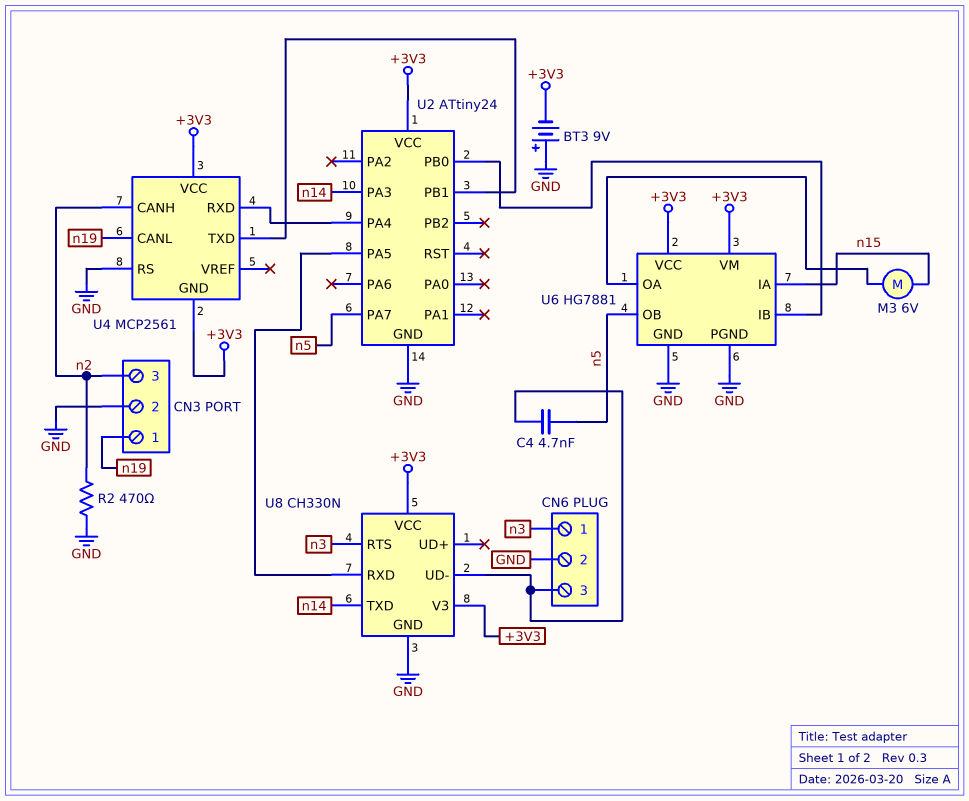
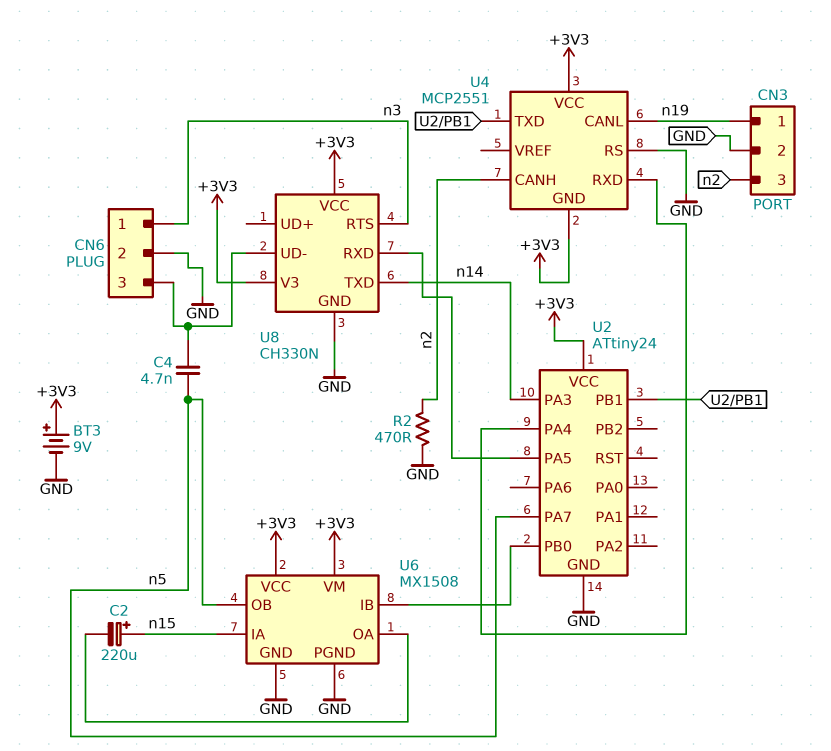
BT3: 9V (plus GND, minus +3V3) -> 9V (plus +3V3, minus GND)
C2: none -> 220uF (plus n15, minus U6/OA)
M3: motor 6V (U6/OA, n15) -> none
U4: MCP2561 -> MCP2551
U6: HG7881 -> MX1508

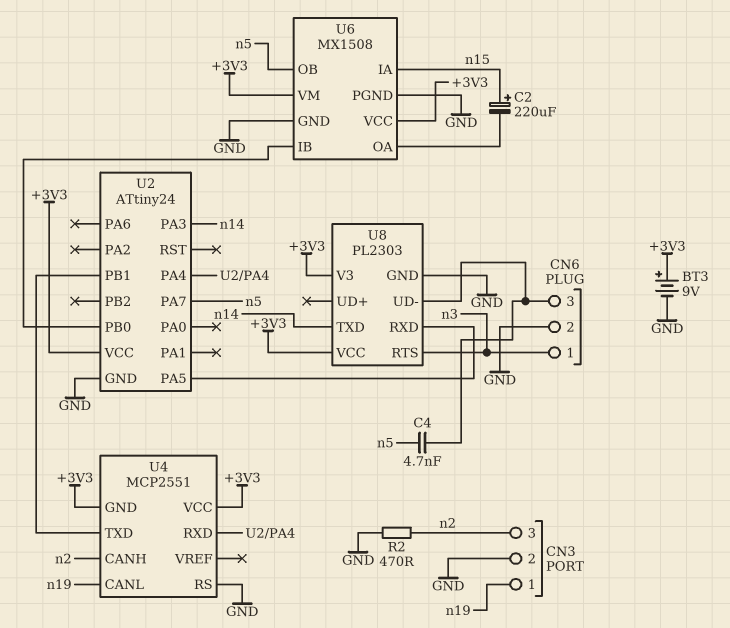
U8: CH330N -> PL2303

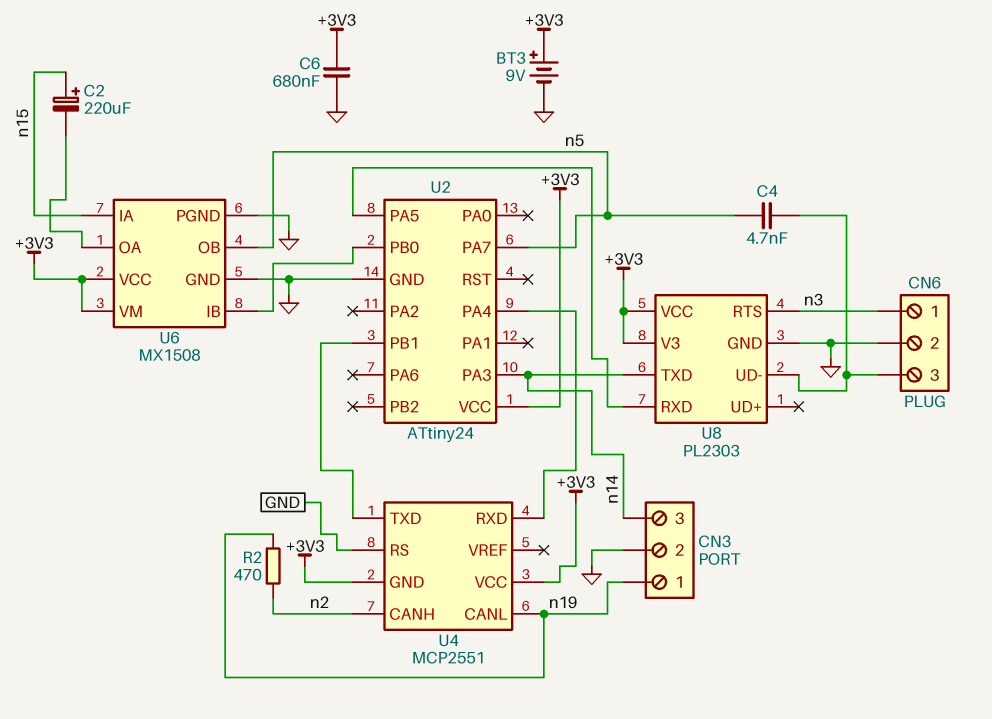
C6: none -> 680nF (+3V3, GND)
CN3 pin 3: n2 -> n14
R2: 470 (GND, n2) -> 470 (n2, n19)

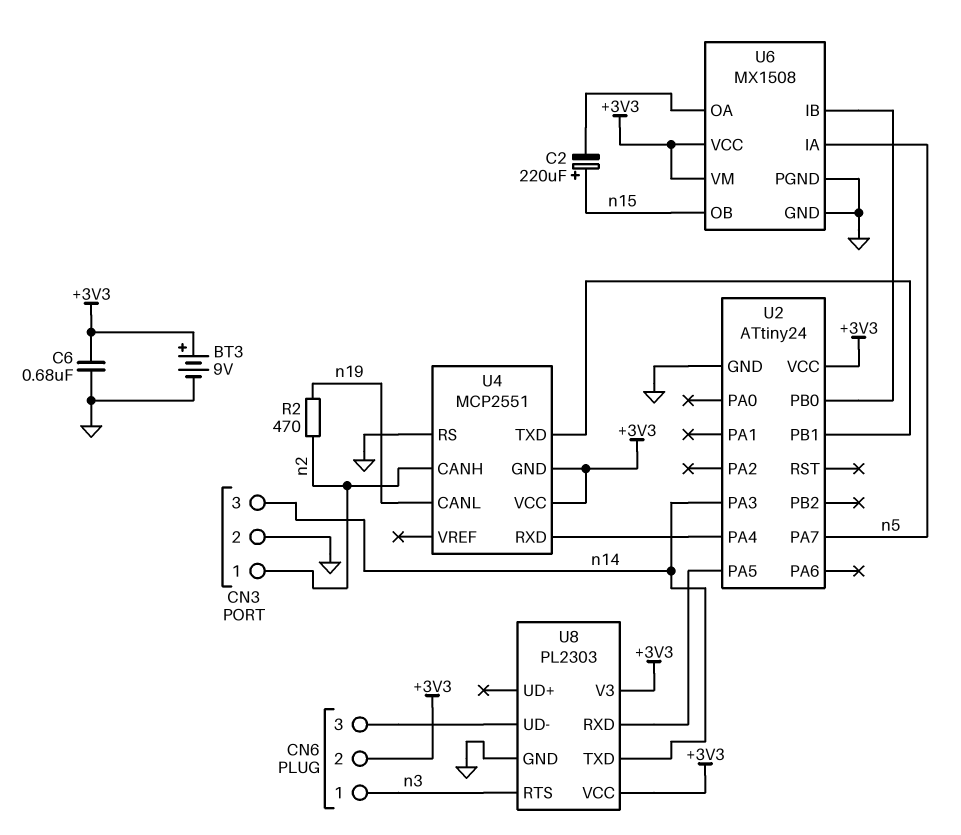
C4: 4.7nF (CN6/3, n5) -> none
CN3 pin 1: n19 -> n2
CN6 pin 2: GND -> +3V3
U6 pin IA: n15 -> n5
U6 pin OB: n5 -> n15

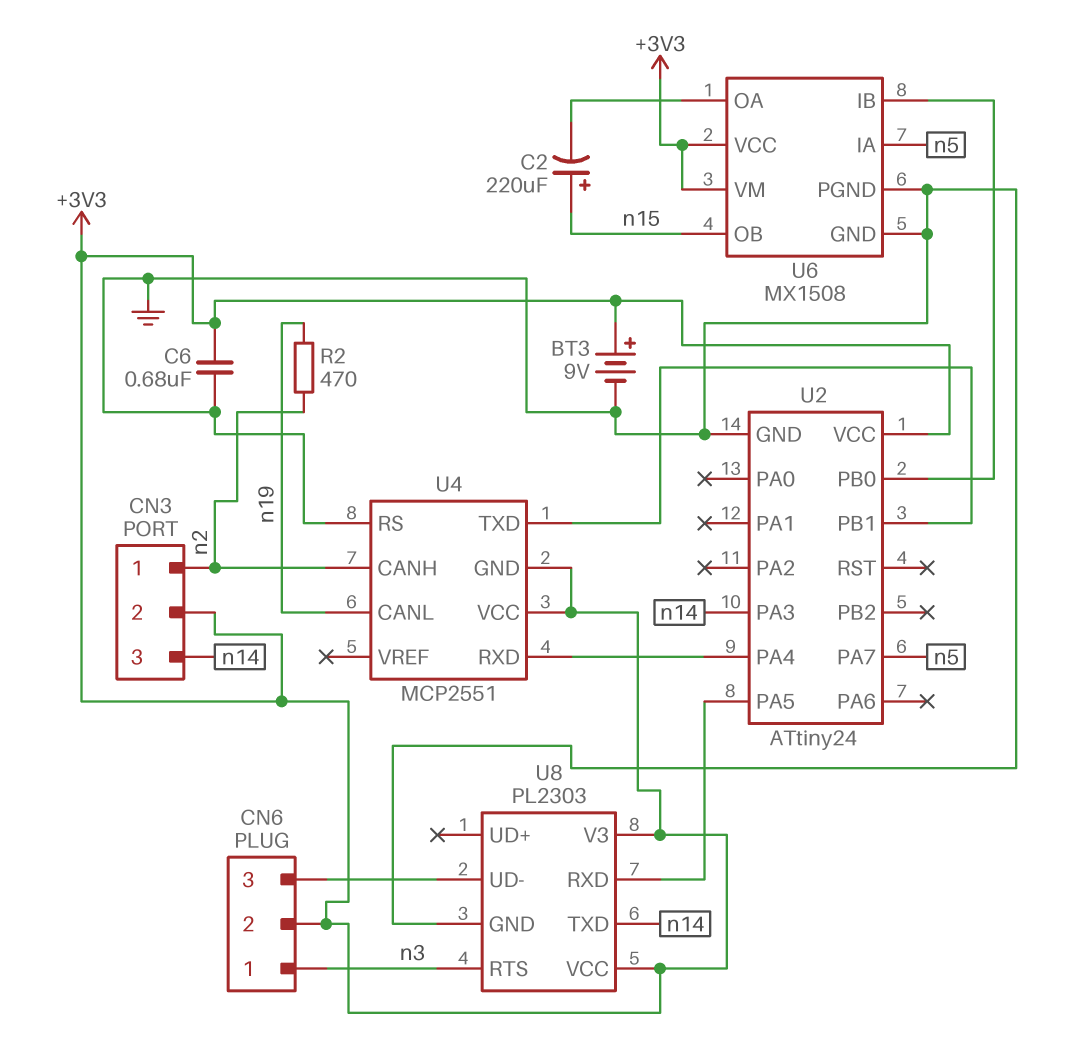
CN3 pin 2: GND -> +3V3

